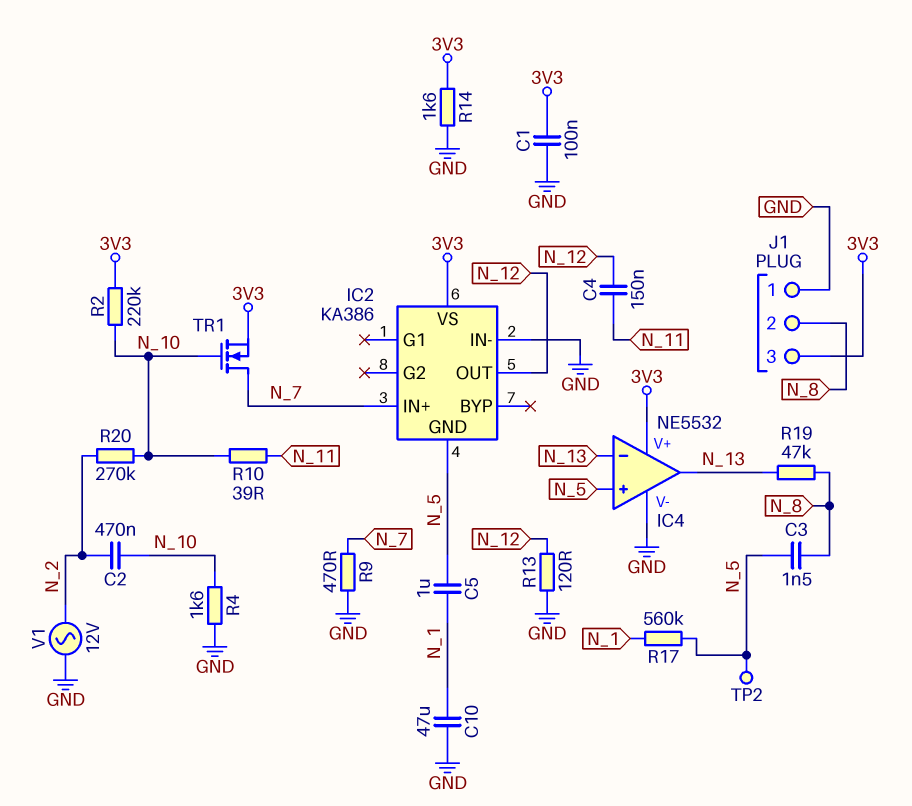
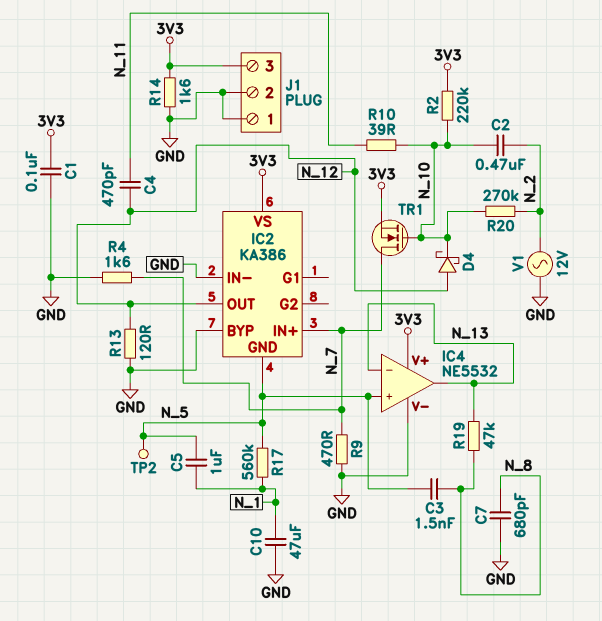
C4: 150nF (N_11, N_12) -> 470pF (N_11, N_12)
C7: none -> 680pF (GND, N_8)
D4: none -> schottky (A N_12, K N_10)
IC2 pin BYP: none -> GND
J1 pin 2: N_8 -> GND
R4: 1.6k (GND, N_10) -> 1.6k (GND, N_7)

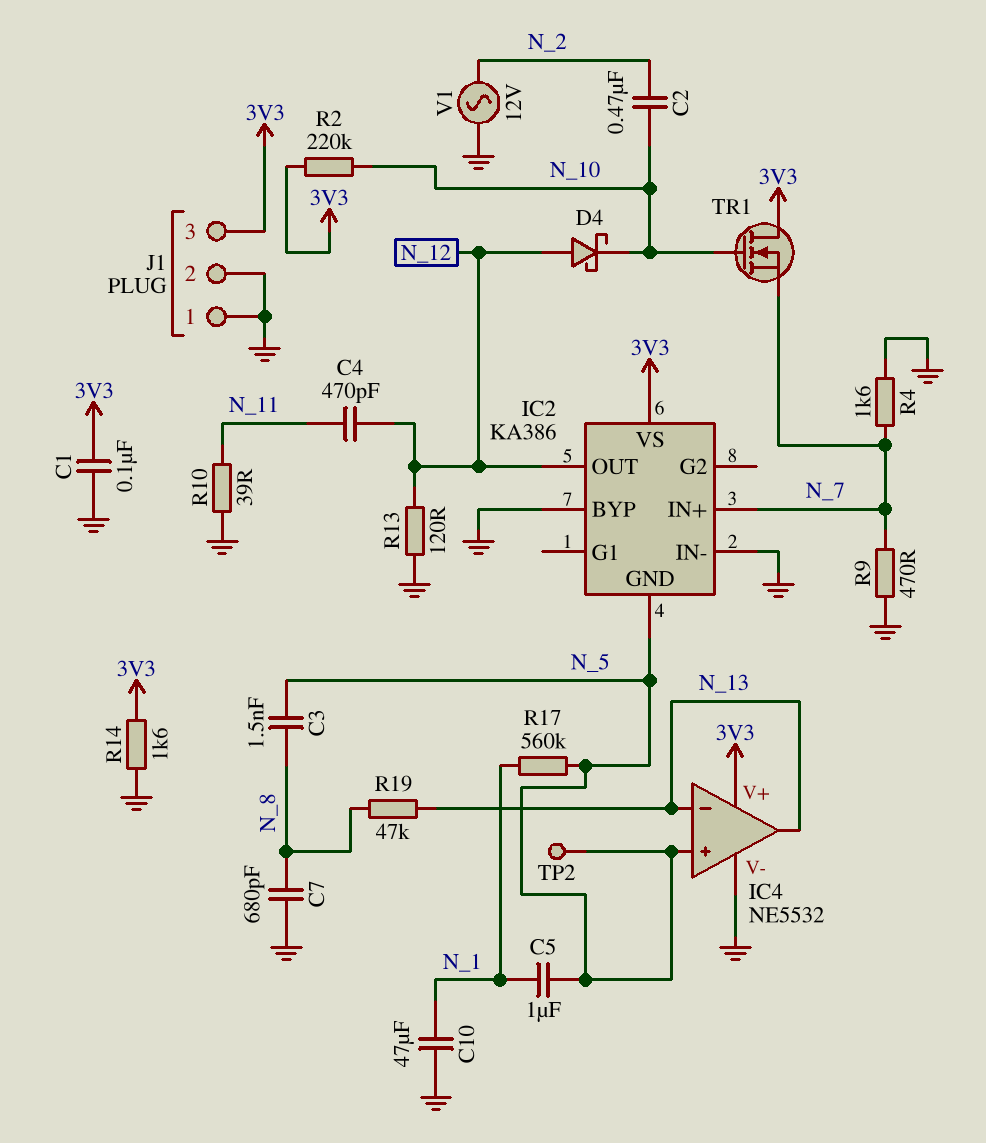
R10: 39 (N_10, N_11) -> 39 (GND, N_11)
R20: 270k (N_2, N_10) -> none
TR1: NMOS (G N_10, D N_7, S 3V3) -> NMOS (G N_10, D 3V3, S N_7)

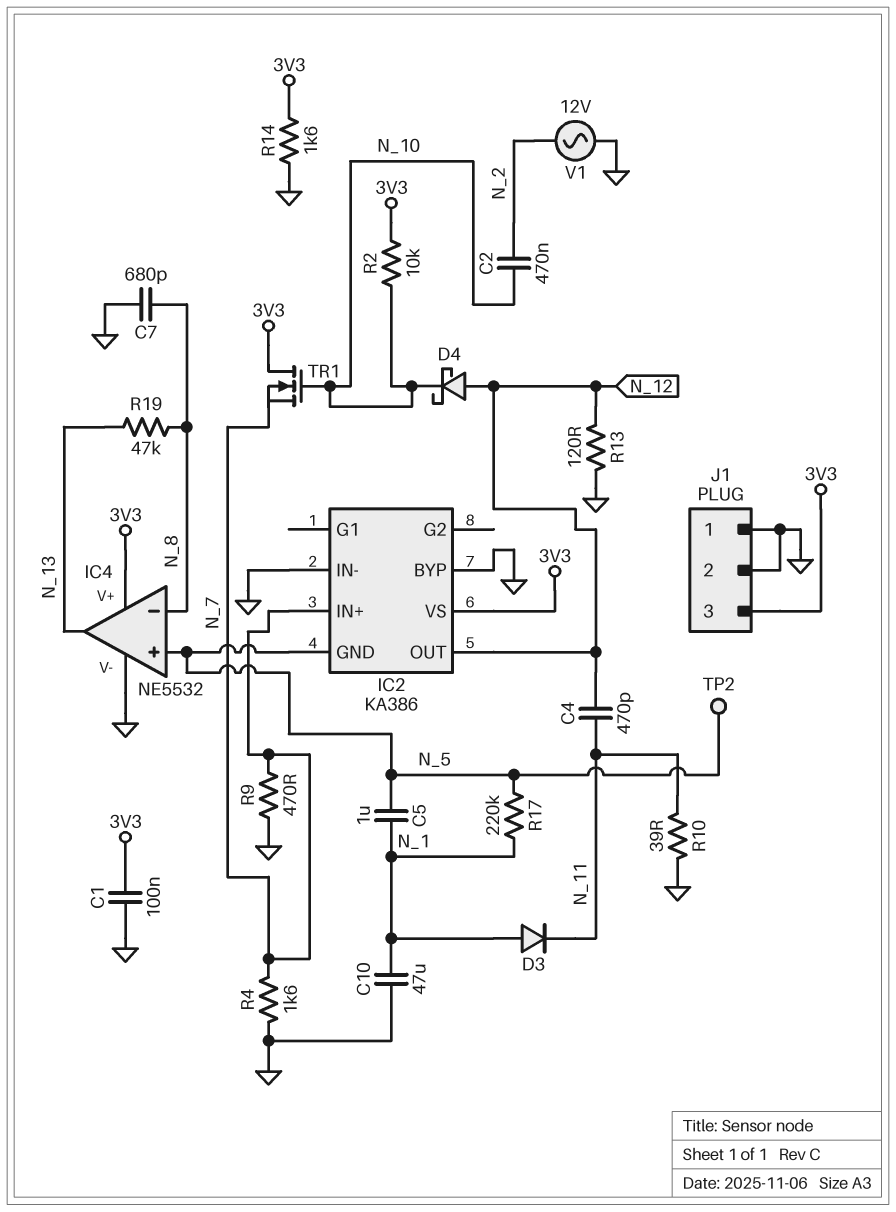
C3: 1.5nF (N_5, N_8) -> none
D3: none -> diode (A N_1, K N_11)
IC4 pin in-: N_13 -> N_8
R2: 220k (3V3, N_10) -> 10k (3V3, N_10)
R17: 560k (N_1, N_5) -> 220k (N_1, N_5)

